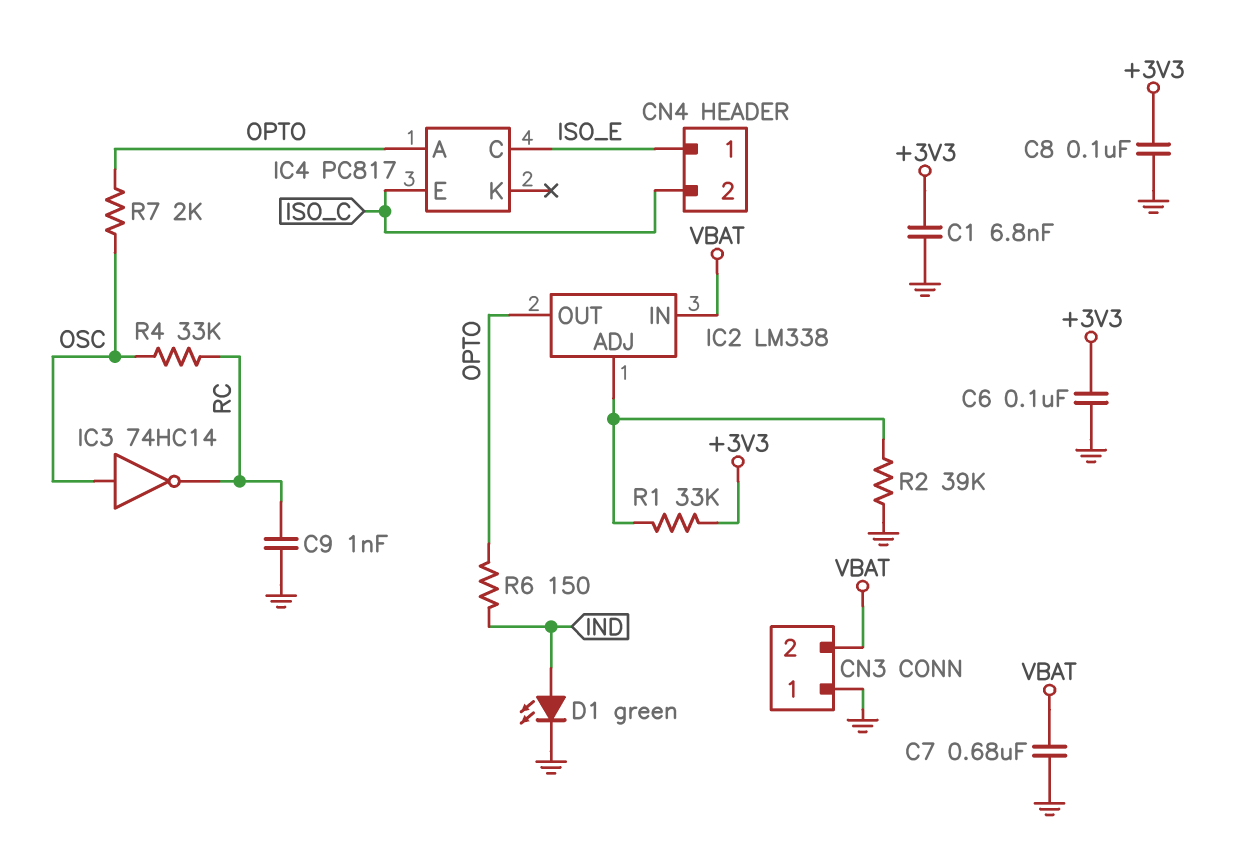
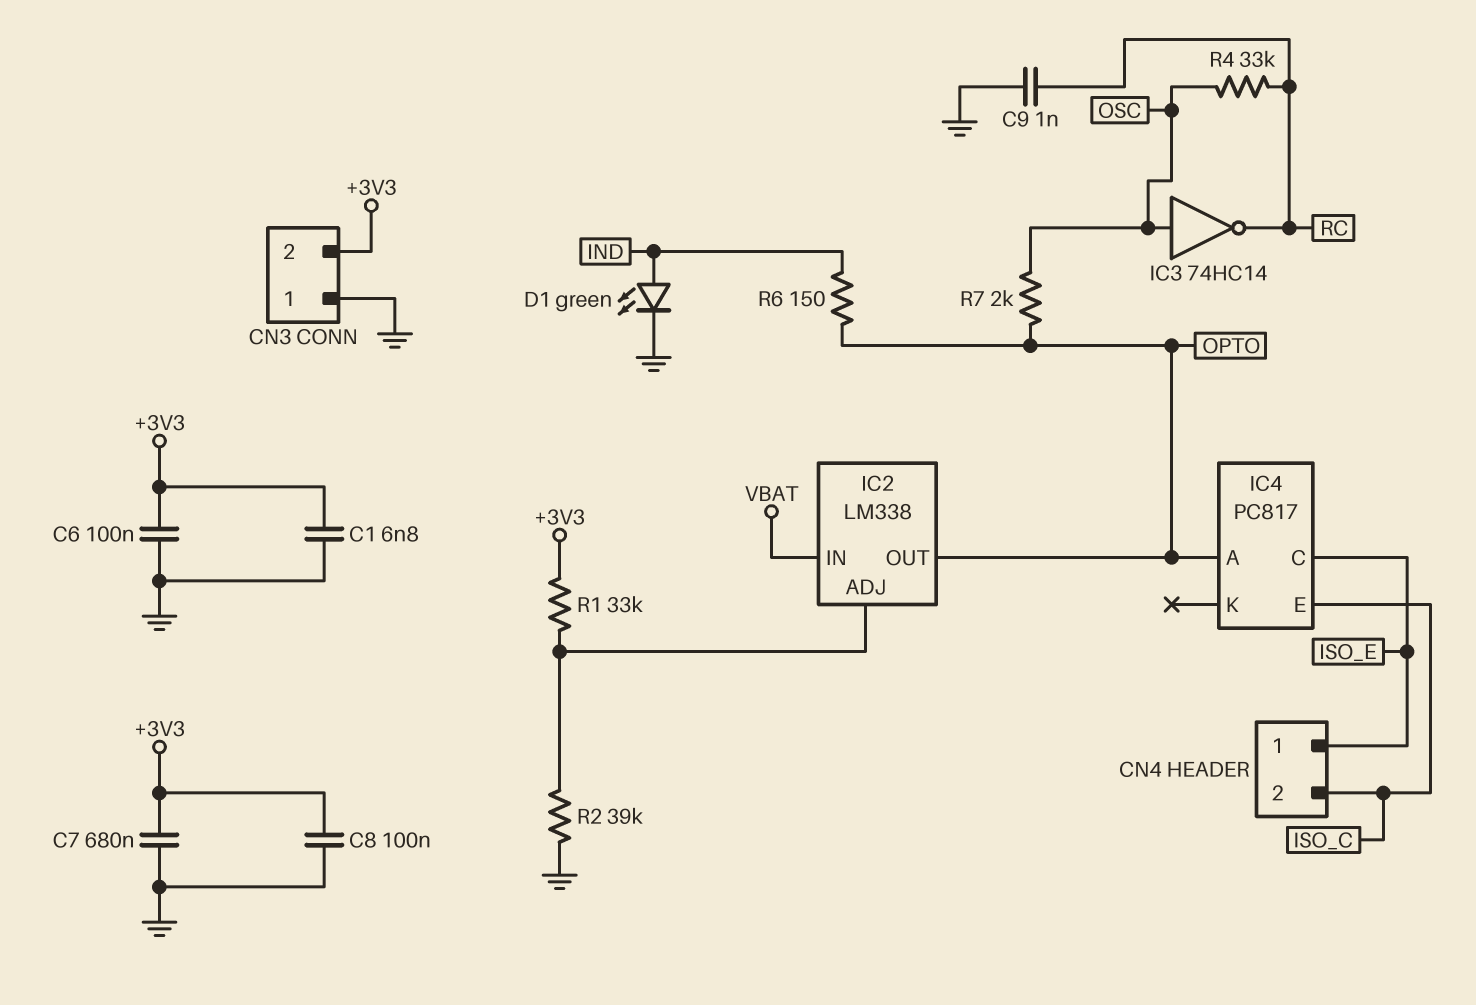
C7: 680nF (GND, VBAT) -> 680nF (+3V3, GND)
CN3 pin 2: VBAT -> +3V3

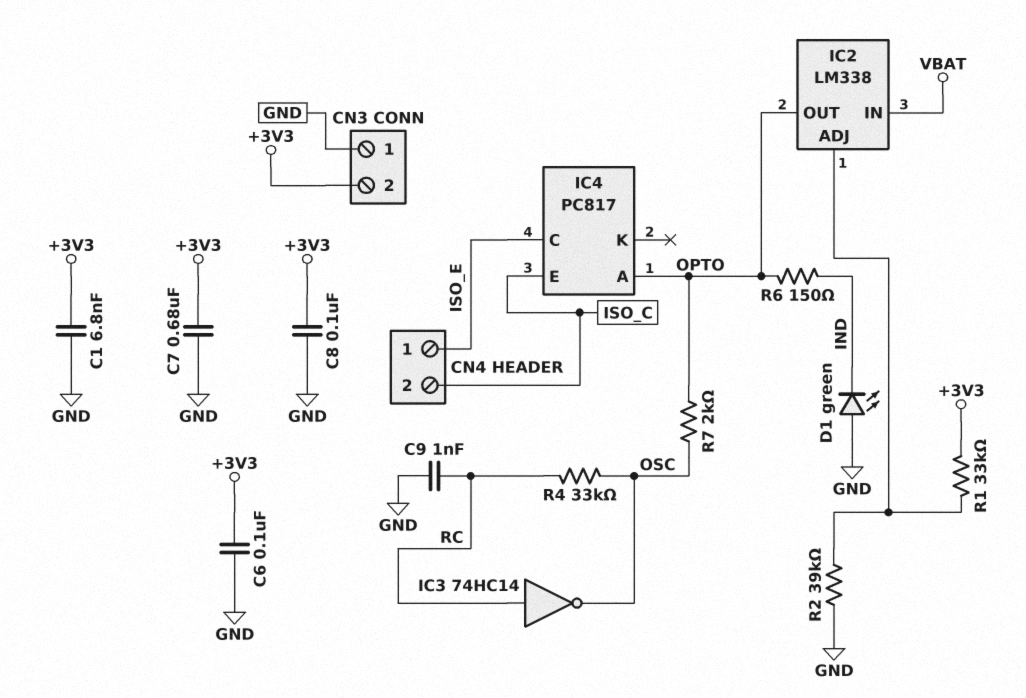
D1: LED green (A IND, K GND) -> LED green (A GND, K IND)
IC3: NOT 74HC14 (in OSC, out RC) -> NOT 74HC14 (in RC, out OSC)

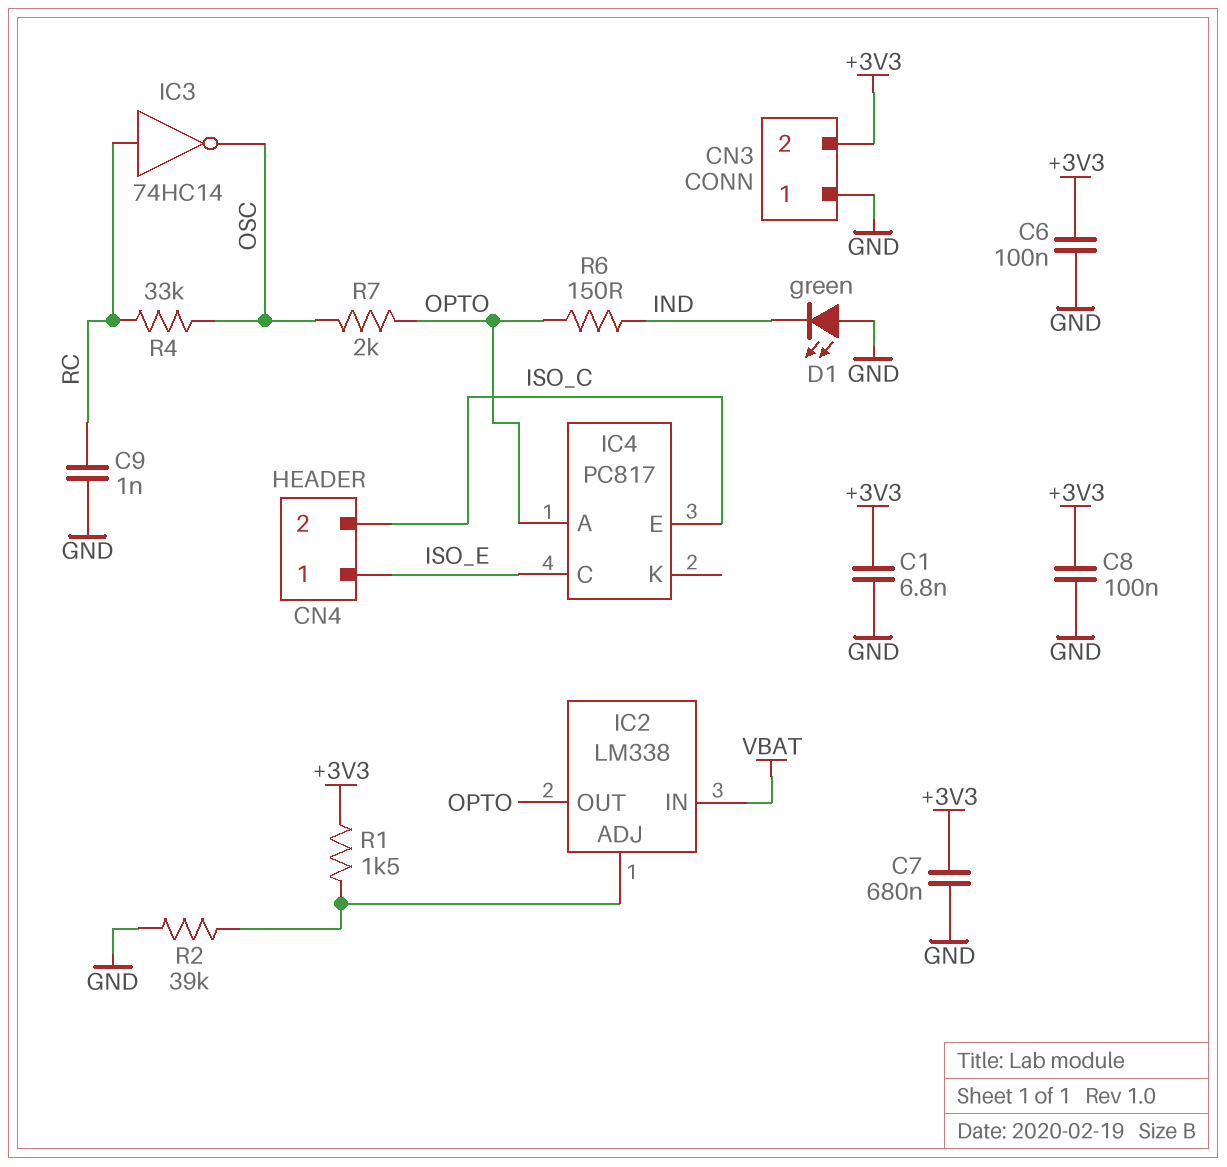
R1: 33k (+3V3, IC2/ADJ) -> 1.5k (+3V3, IC2/ADJ)

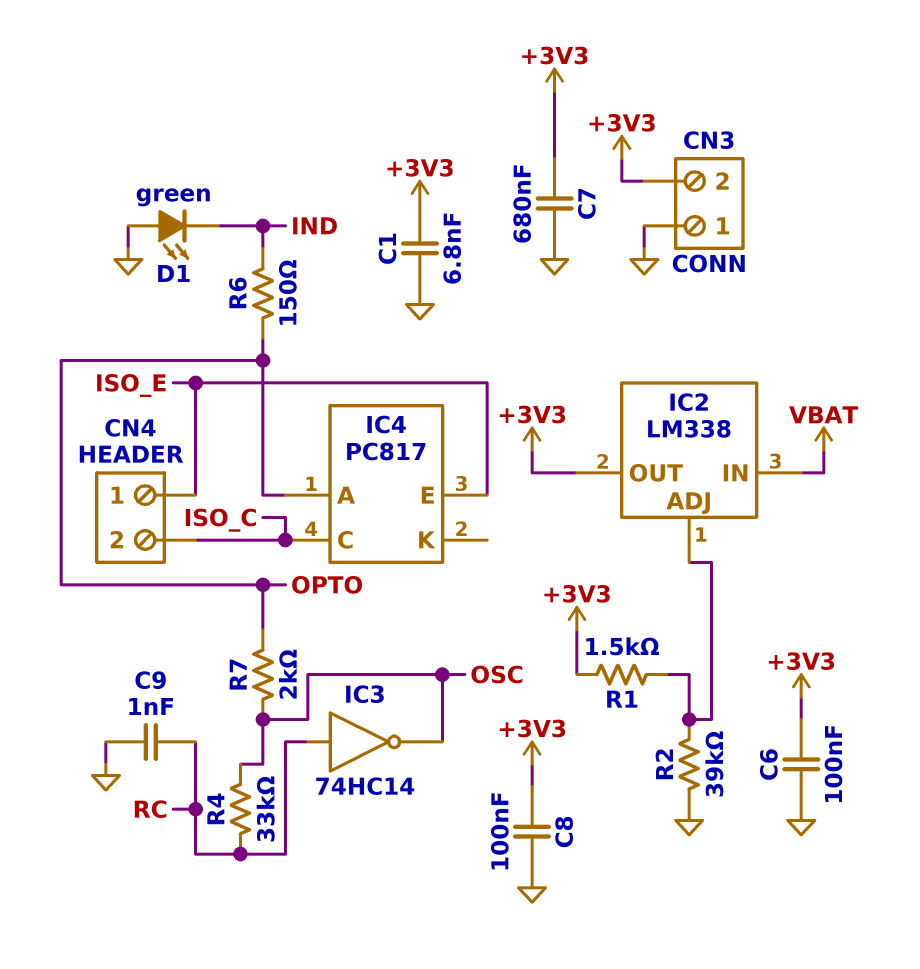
IC2 pin OUT: OPTO -> +3V3
IC4 pin C: ISO_E -> ISO_C
IC4 pin E: ISO_C -> ISO_E

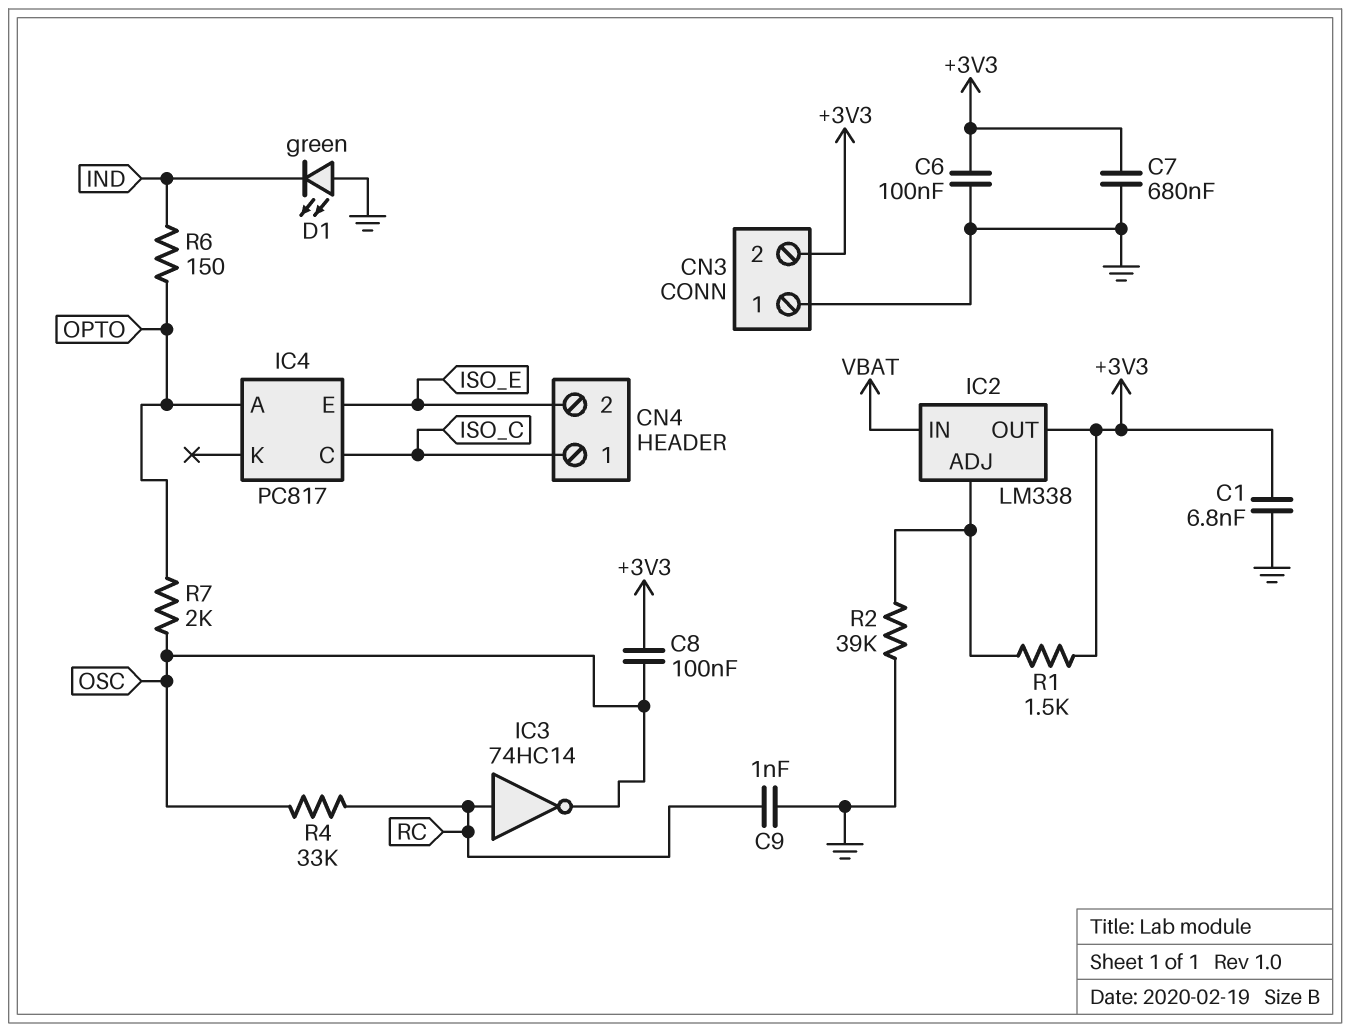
C8: 100nF (+3V3, GND) -> 100nF (+3V3, OSC)
CN4 pin 1: ISO_E -> ISO_C
CN4 pin 2: ISO_C -> ISO_E

